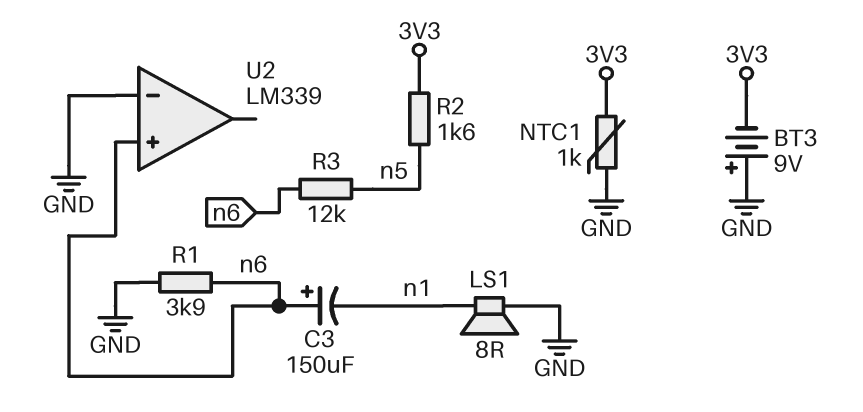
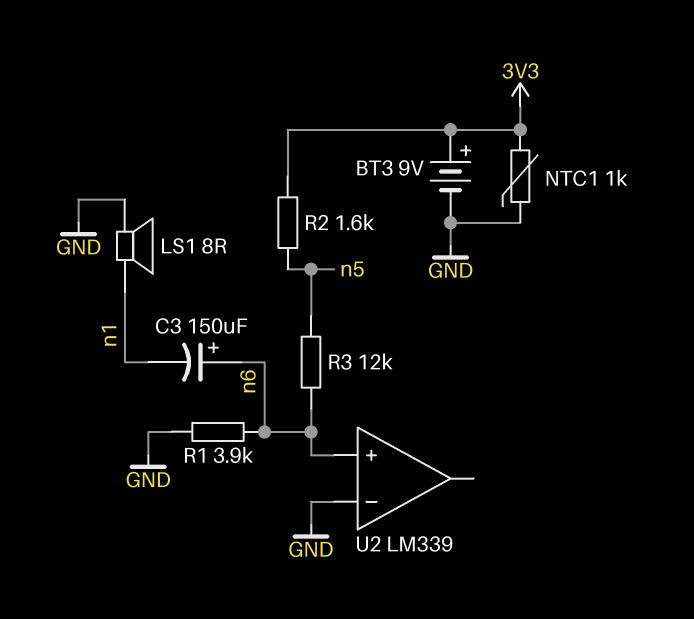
BT3: 9V (plus GND, minus 3V3) -> 9V (plus 3V3, minus GND)

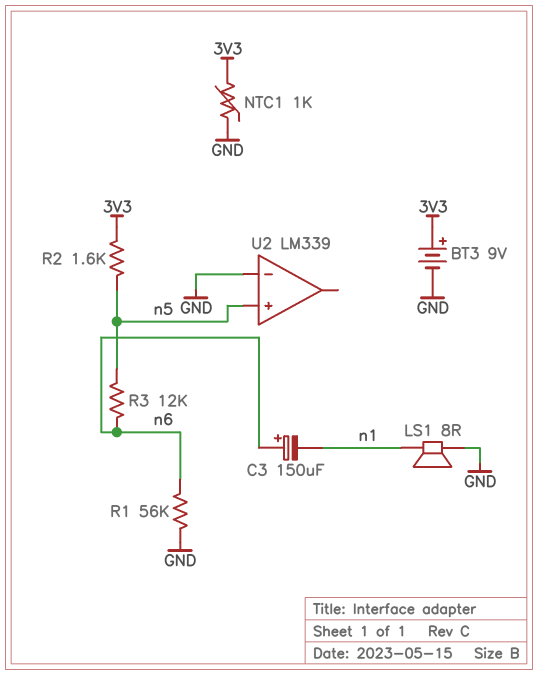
R1: 3.9k (GND, n6) -> 56k (GND, n6)
U2 pin in+: n6 -> n5

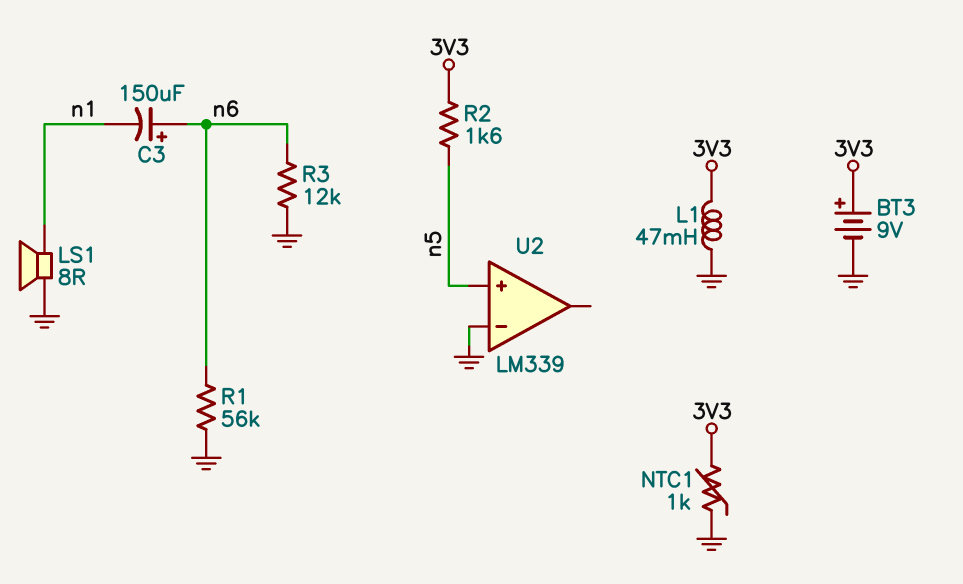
L1: none -> 47mH (3V3, GND)
R3: 12k (n5, n6) -> 12k (GND, n6)

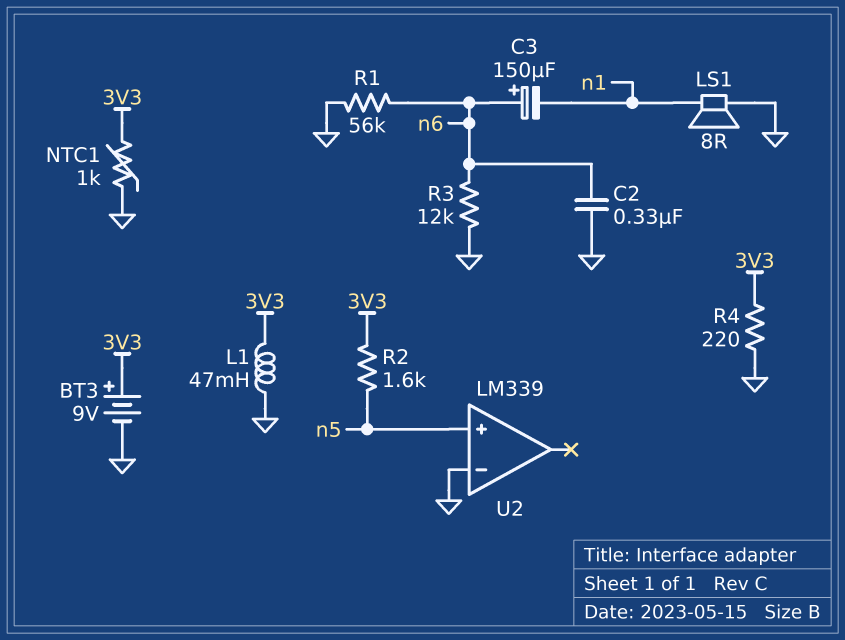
C2: none -> 330nF (GND, n6)
R4: none -> 220 (3V3, GND)

